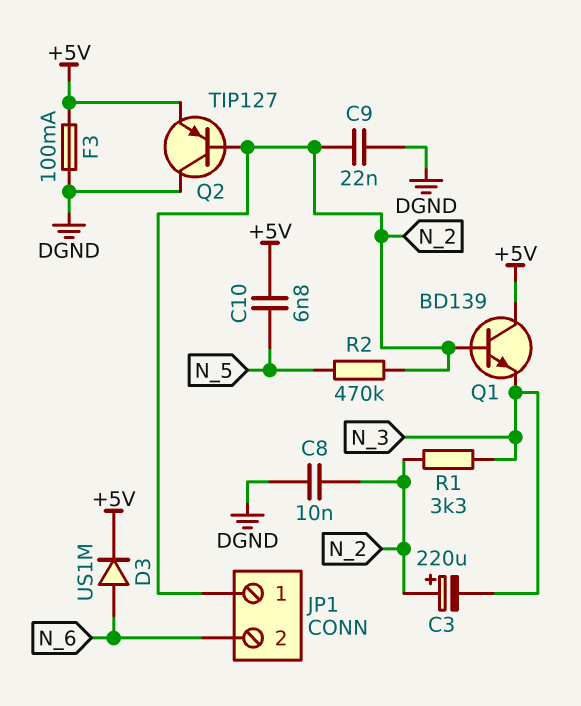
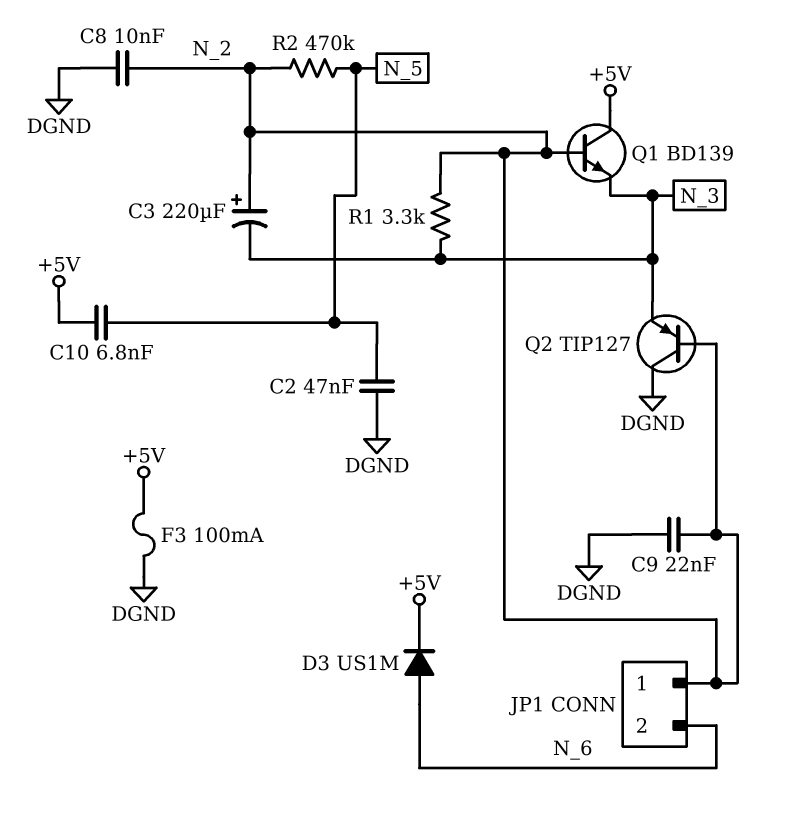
C2: none -> 47nF (DGND, N_5)
Q2: PNP TIP127 (B N_2, C DGND, E +5V) -> PNP TIP127 (B N_2, C DGND, E N_3)

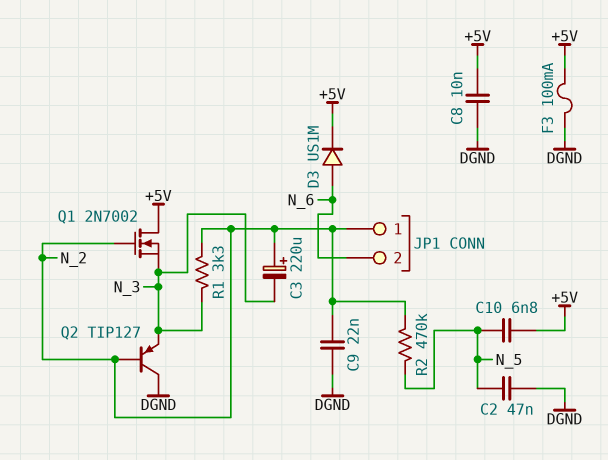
C8: 10nF (DGND, N_2) -> 10nF (+5V, DGND)
Q1: NPN BD139 (B N_2, C +5V, E N_3) -> NMOS 2N7002 (G N_2, D +5V, S N_3)

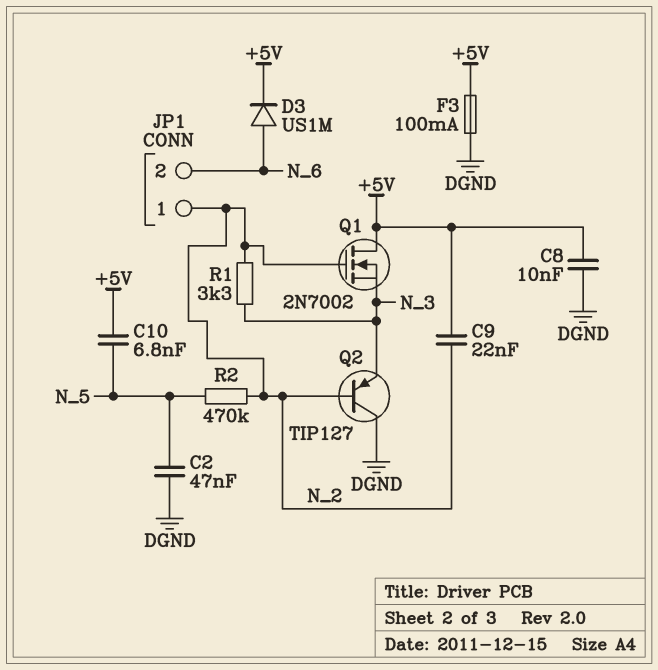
C3: 220uF (plus N_2, minus N_3) -> none
C9: 22nF (DGND, N_2) -> 22nF (+5V, N_2)

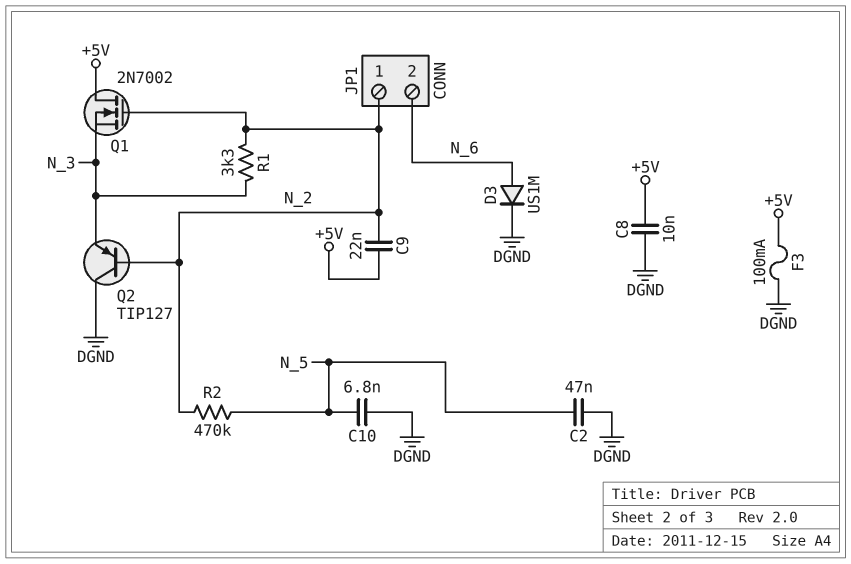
C10: 6.8nF (+5V, N_5) -> 6.8nF (DGND, N_5)
D3: diode US1M (A N_6, K +5V) -> diode US1M (A N_6, K DGND)

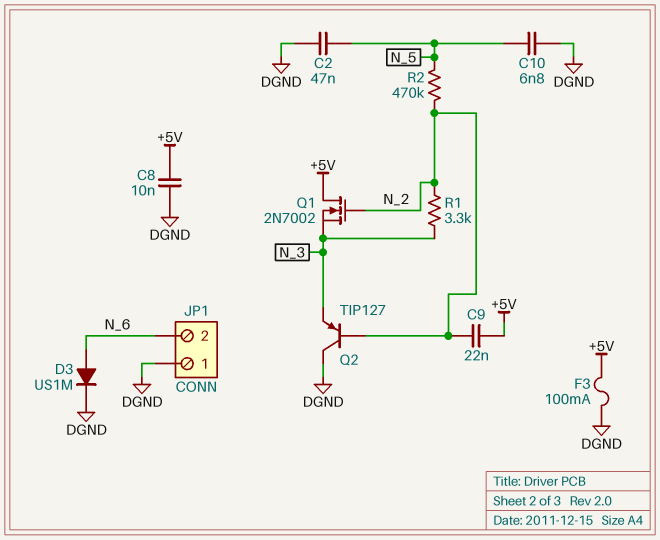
JP1 pin 1: N_2 -> DGND

